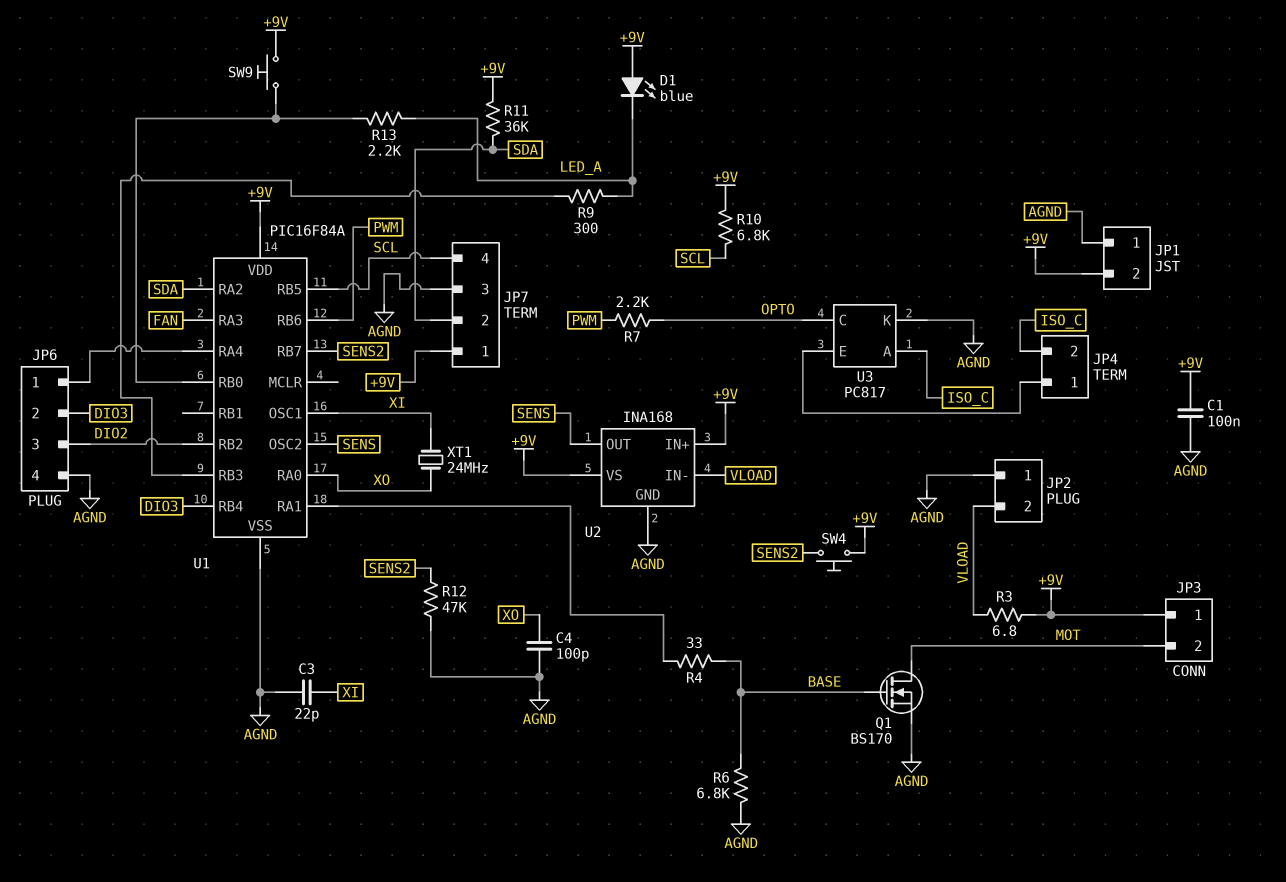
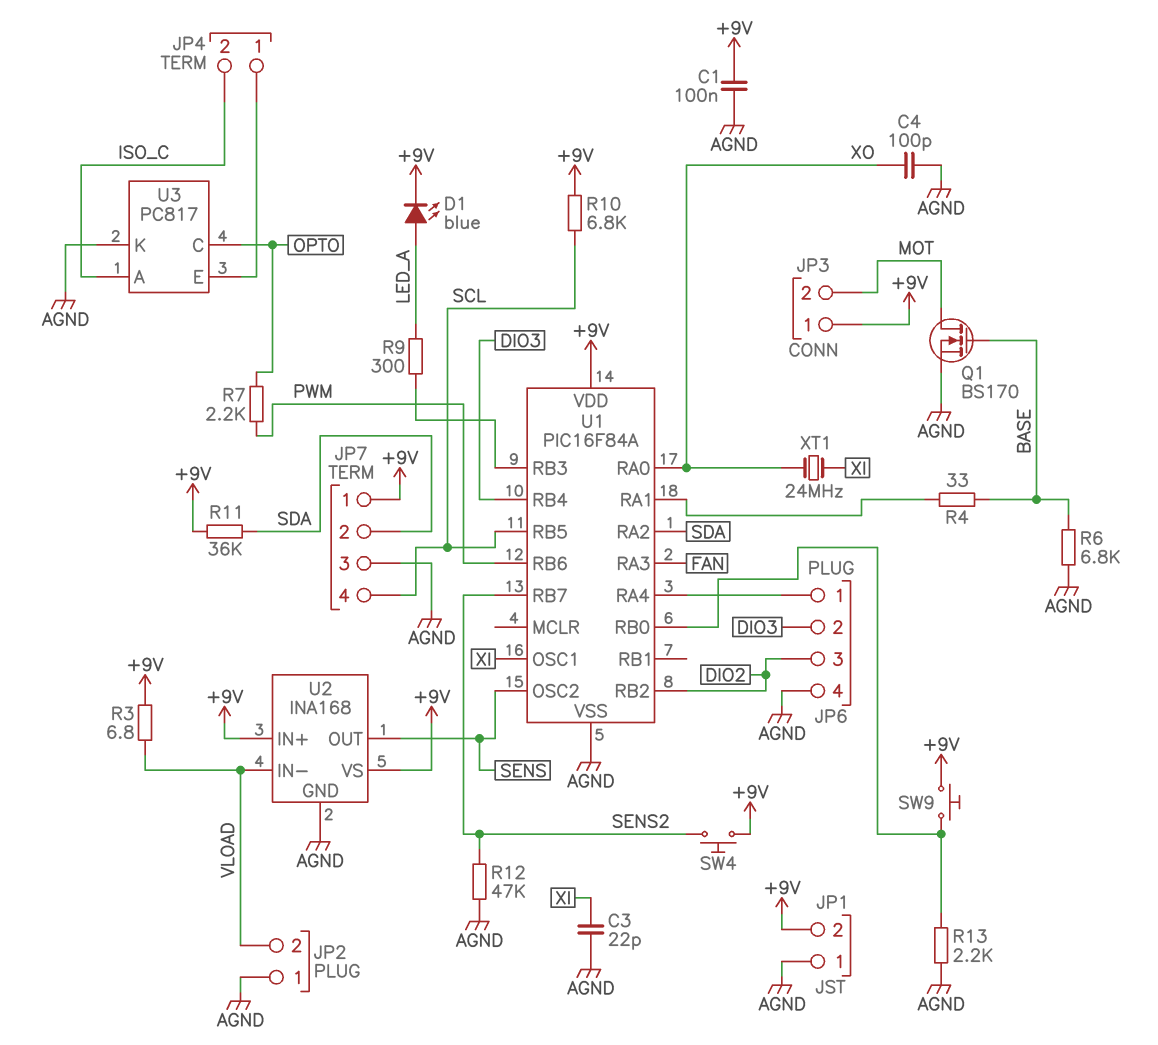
D1: LED blue (A +9V, K LED_A) -> LED blue (A LED_A, K +9V)
R13: 2.2k (LED_A, U1/RB0) -> 2.2k (AGND, U1/RB0)

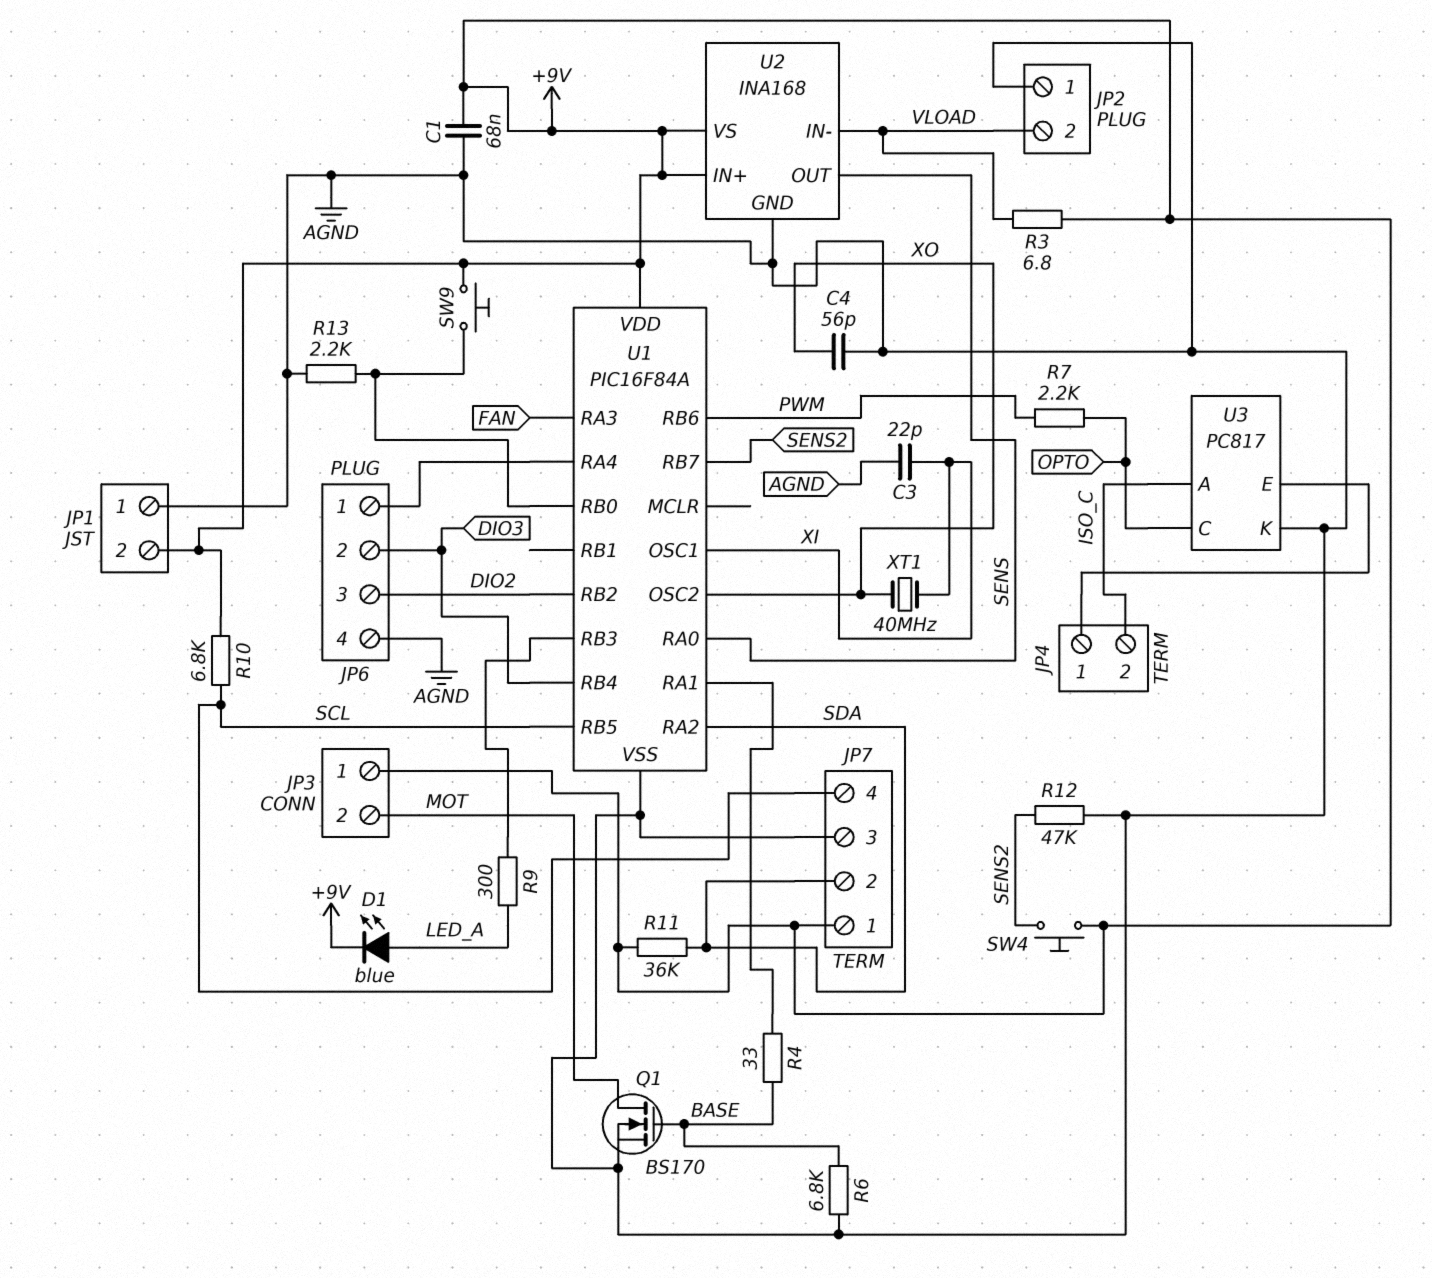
C1: 100nF (+9V, AGND) -> 68nF (+9V, AGND)
C4: 100pF (AGND, XO) -> 56pF (AGND, XO)
U1 pin OSC2: SENS -> XO
U1 pin RA0: XO -> SENS
XT1: 24MHz (XI, XO) -> 40MHz (XI, XO)

